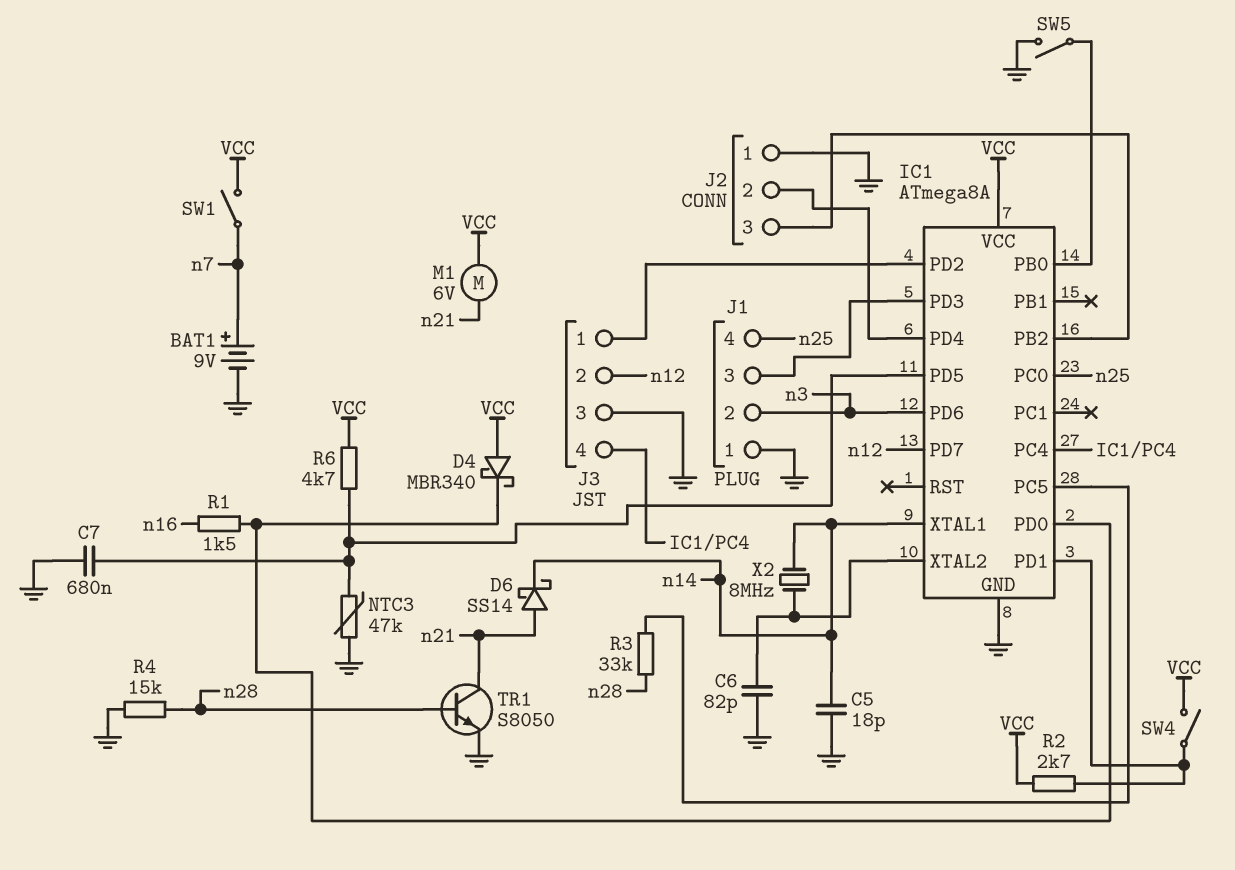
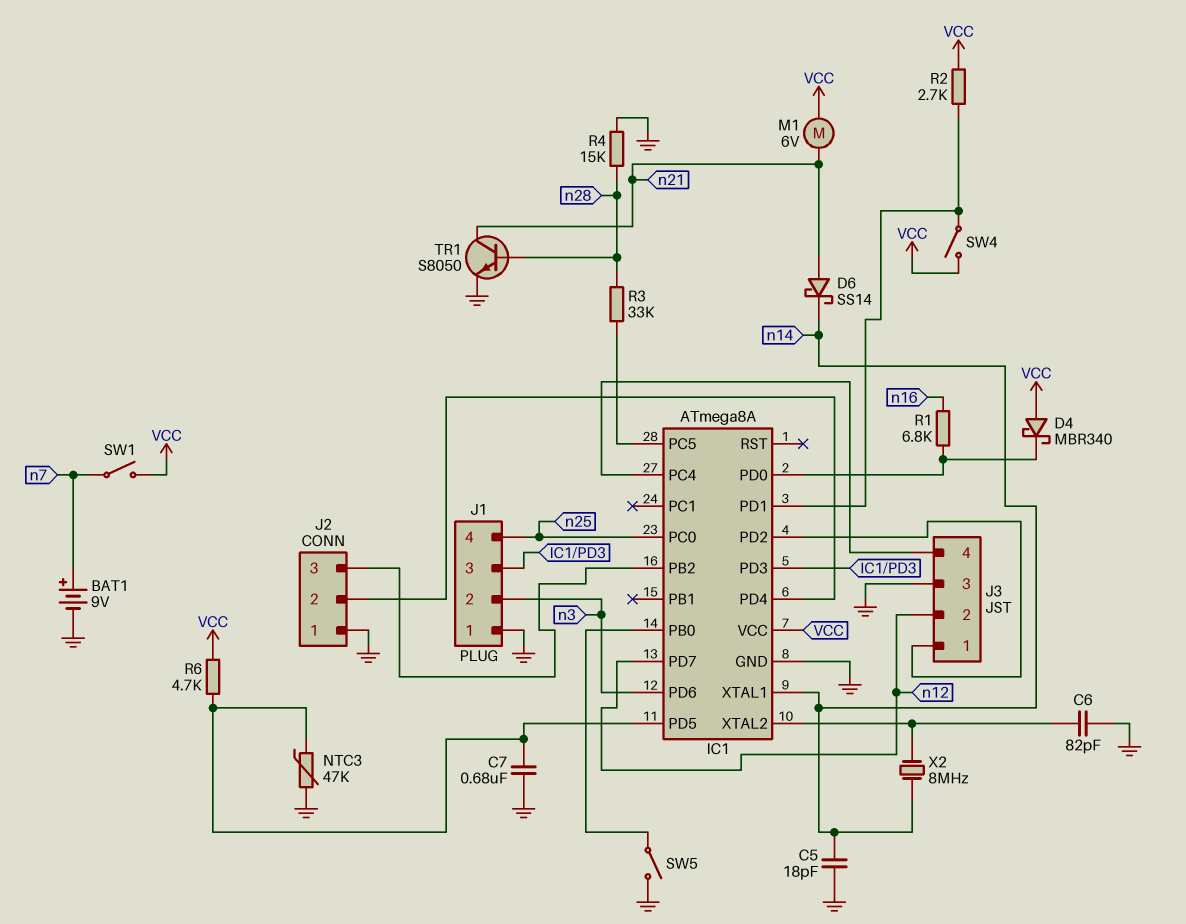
R1: 1.5k (IC1/PD0, n16) -> 6.8k (IC1/PD0, n16)

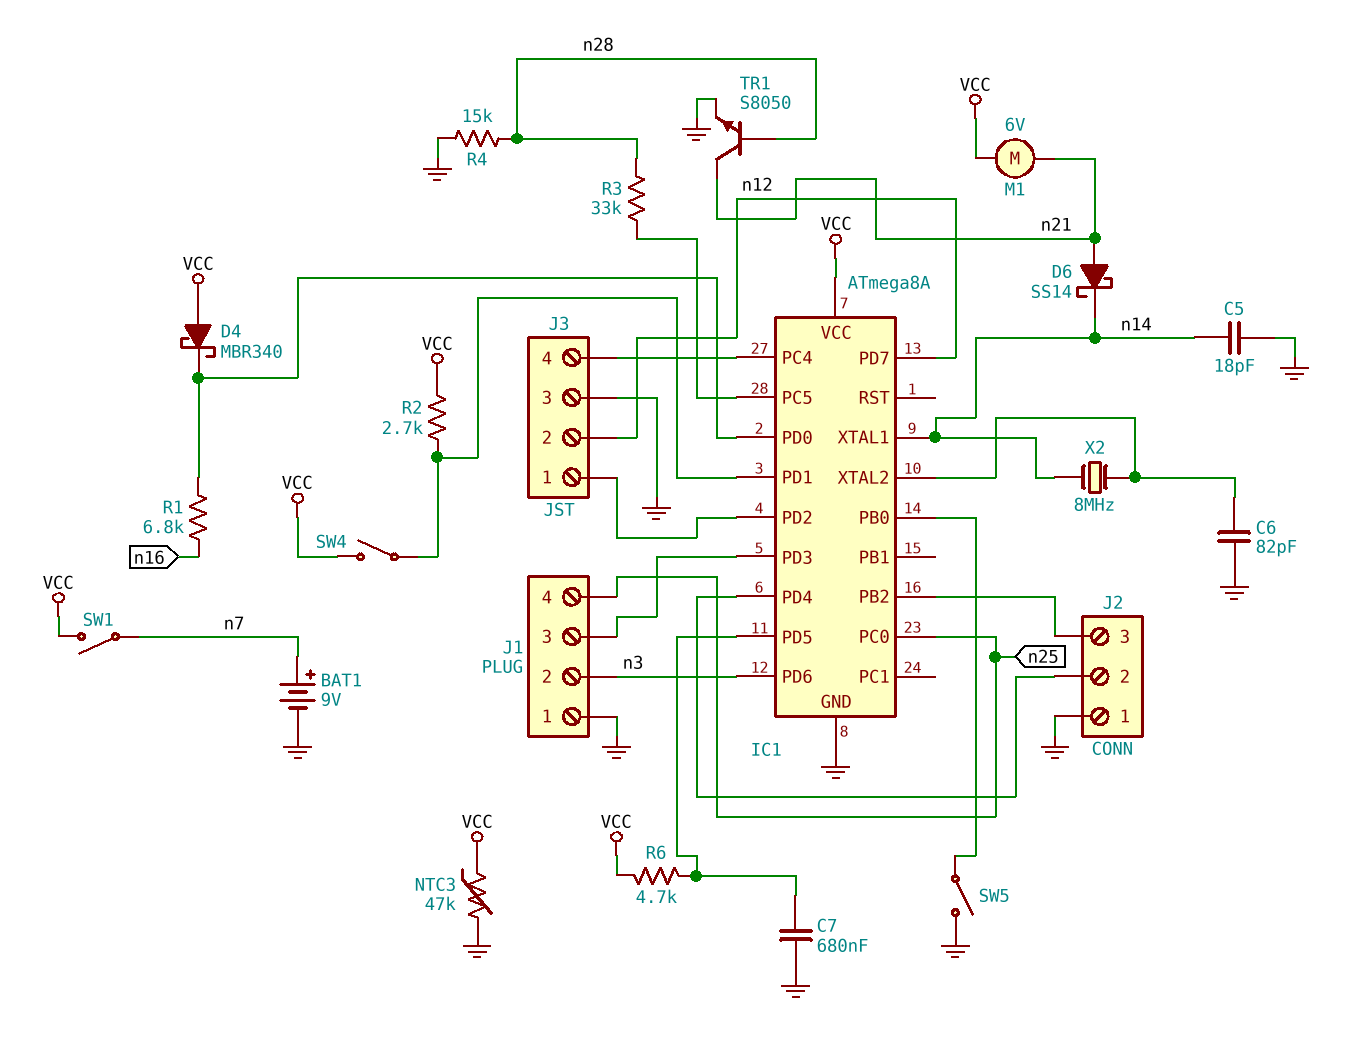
NTC3: 47k (GND, IC1/PD5) -> 47k (GND, VCC)

